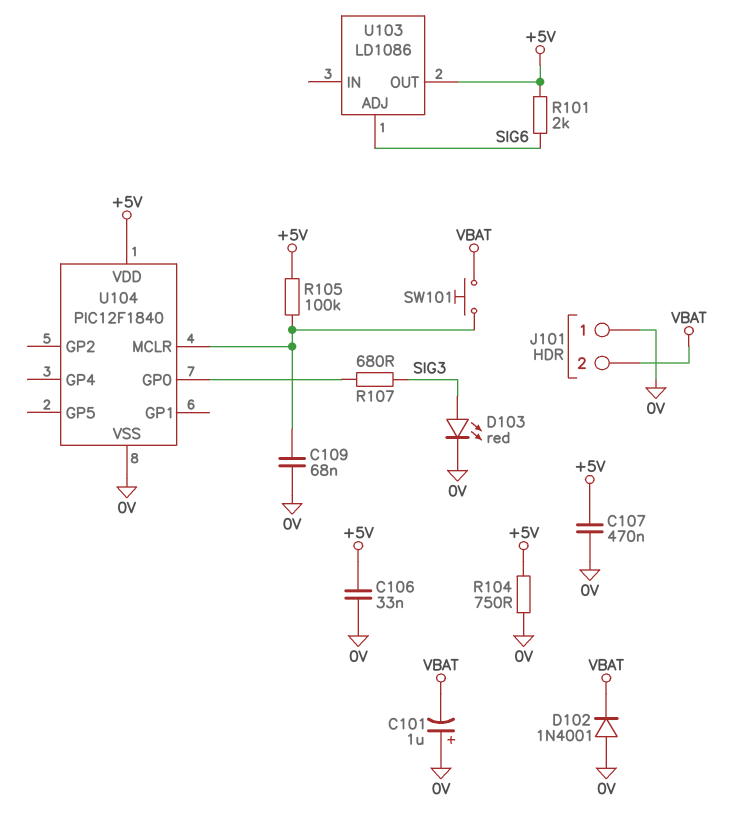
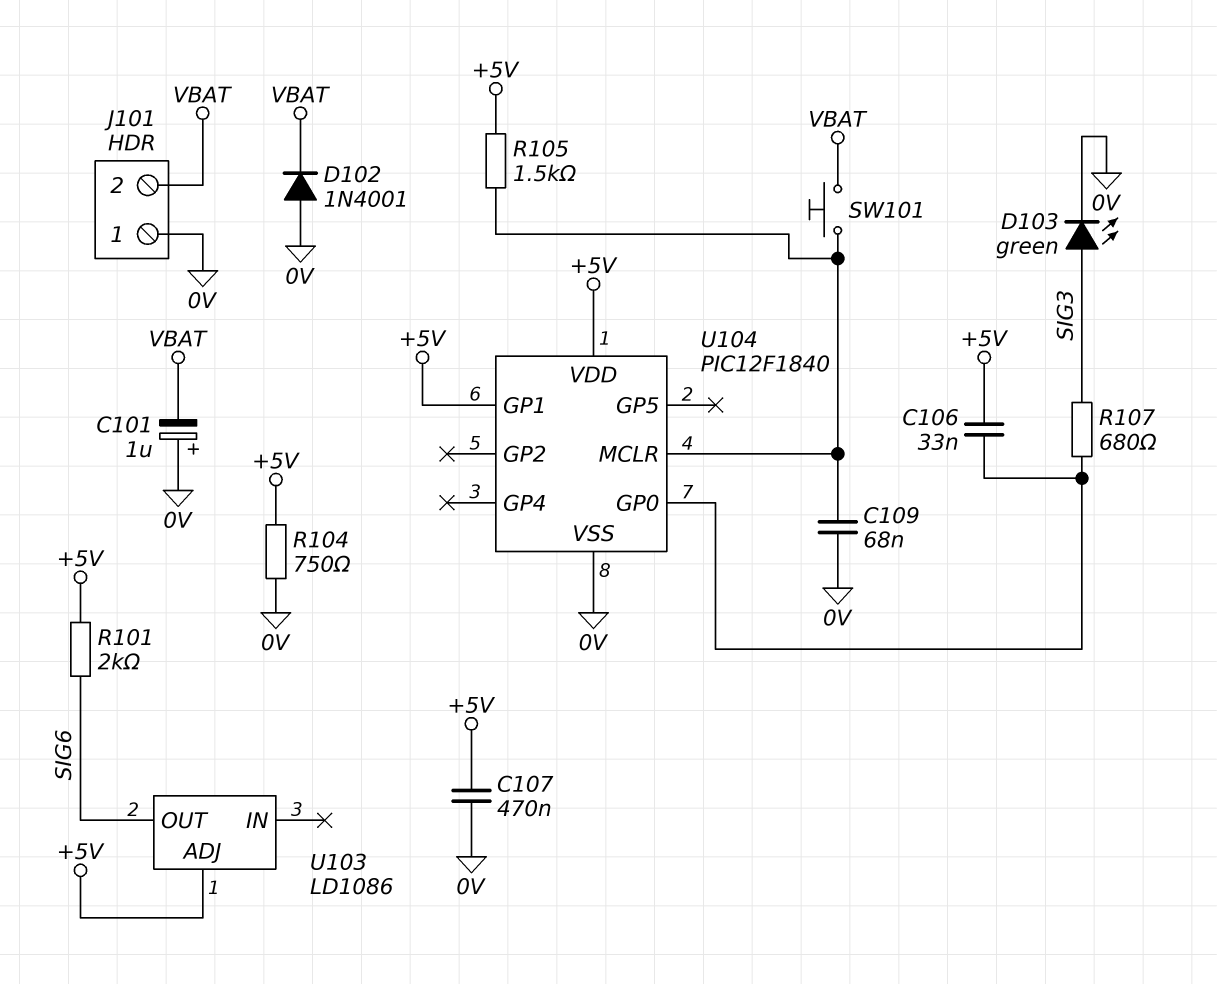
C106: 33nF (+5V, 0V) -> 33nF (+5V, U104/GP0)
D103: LED red (A SIG3, K 0V) -> LED green (A SIG3, K 0V)
R105: 100k (+5V, U104/MCLR) -> 1.5k (+5V, U104/MCLR)
U103 pin ADJ: SIG6 -> +5V
U103 pin OUT: +5V -> SIG6
U104 pin GP1: none -> +5V

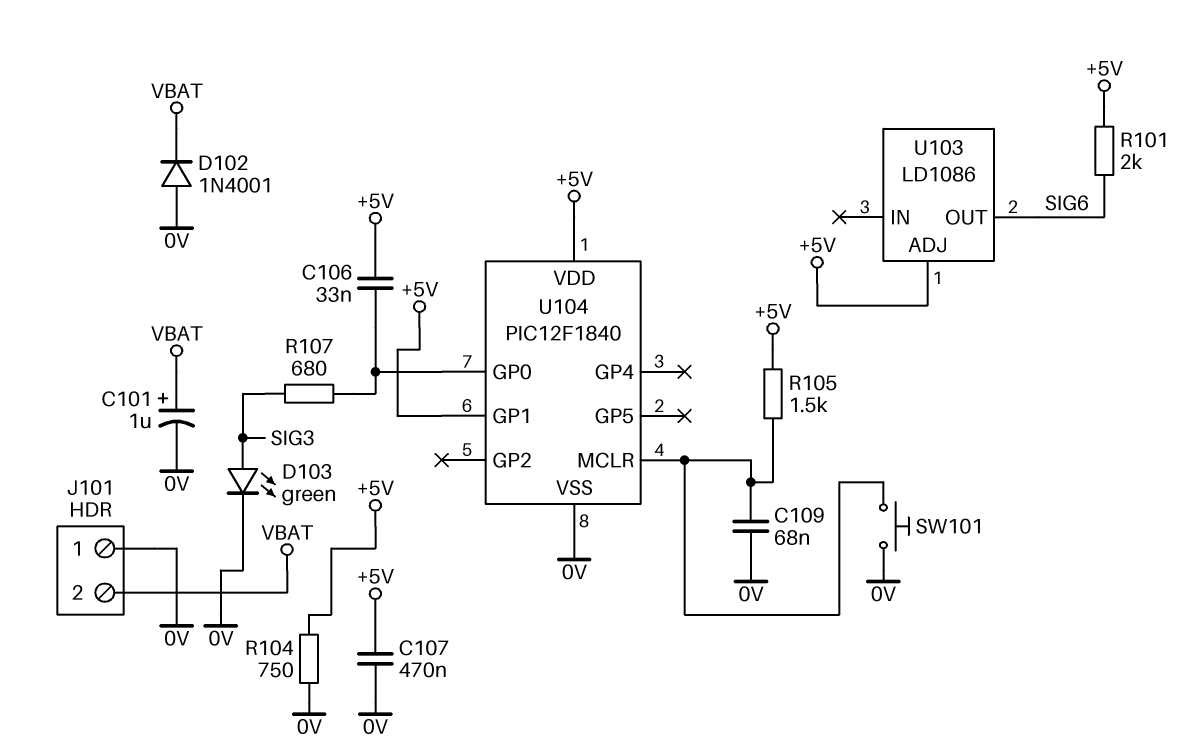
C101: 1uF (plus 0V, minus VBAT) -> 1uF (plus VBAT, minus 0V)
SW101: button (U104/MCLR, VBAT) -> button (0V, U104/MCLR)

